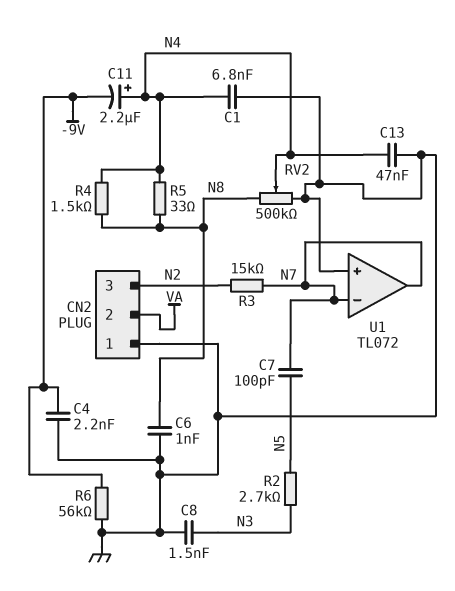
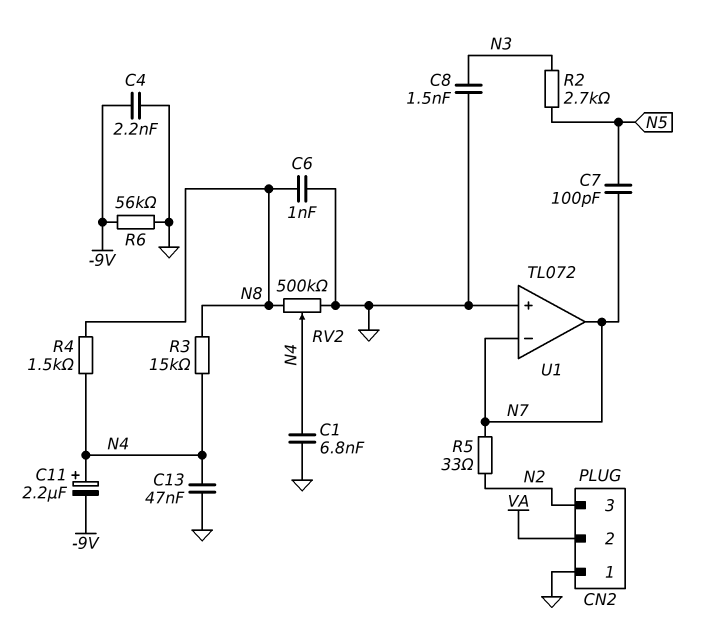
R3: 15k (N2, N7) -> 15k (N4, N8)
R5: 33 (N4, N8) -> 33 (N2, N7)

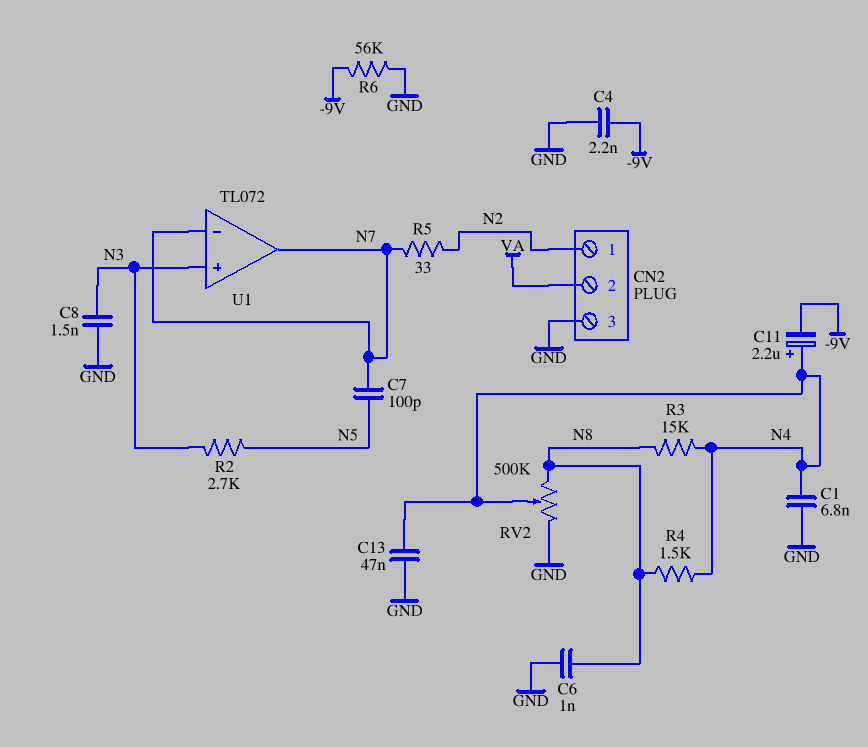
CN2 pin 1: GND -> N2
CN2 pin 3: N2 -> GND
U1 pin in+: GND -> N3

